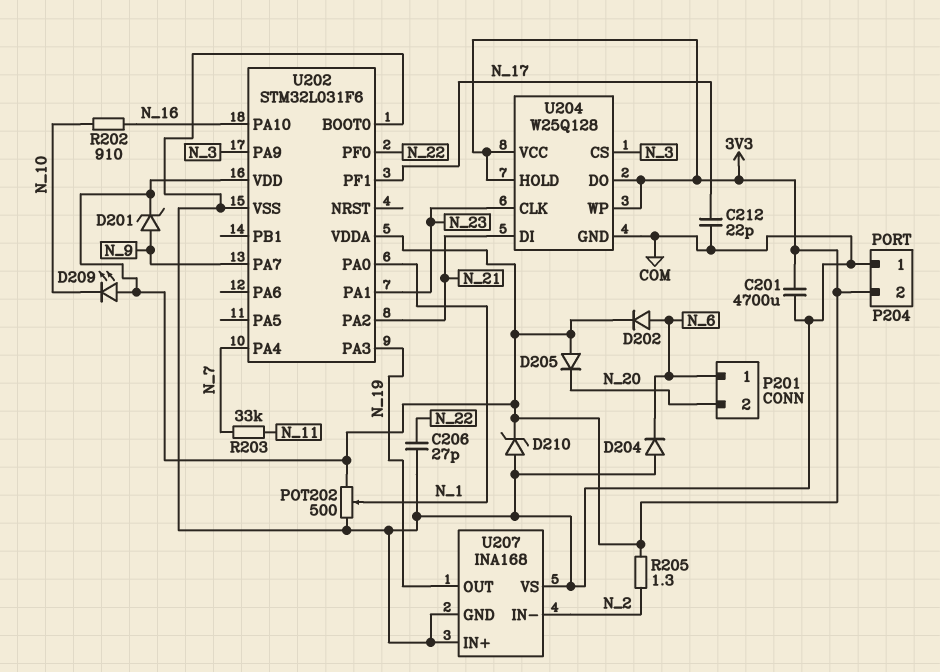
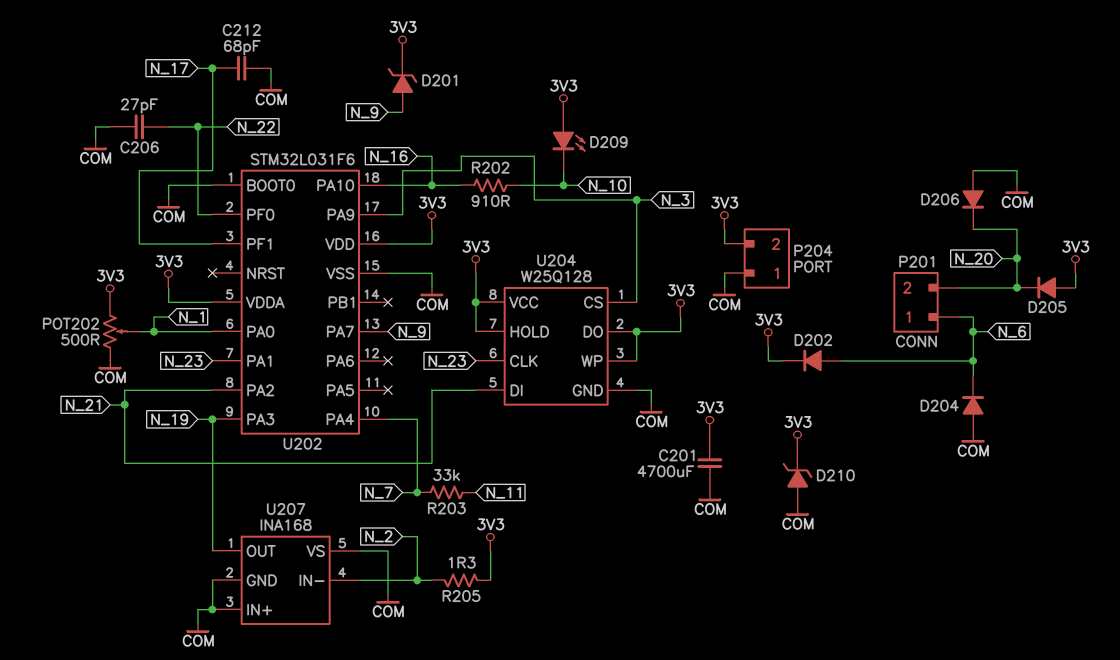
C212: 22pF (COM, N_17) -> 68pF (COM, N_17)
D206: none -> diode (A COM, K N_20)

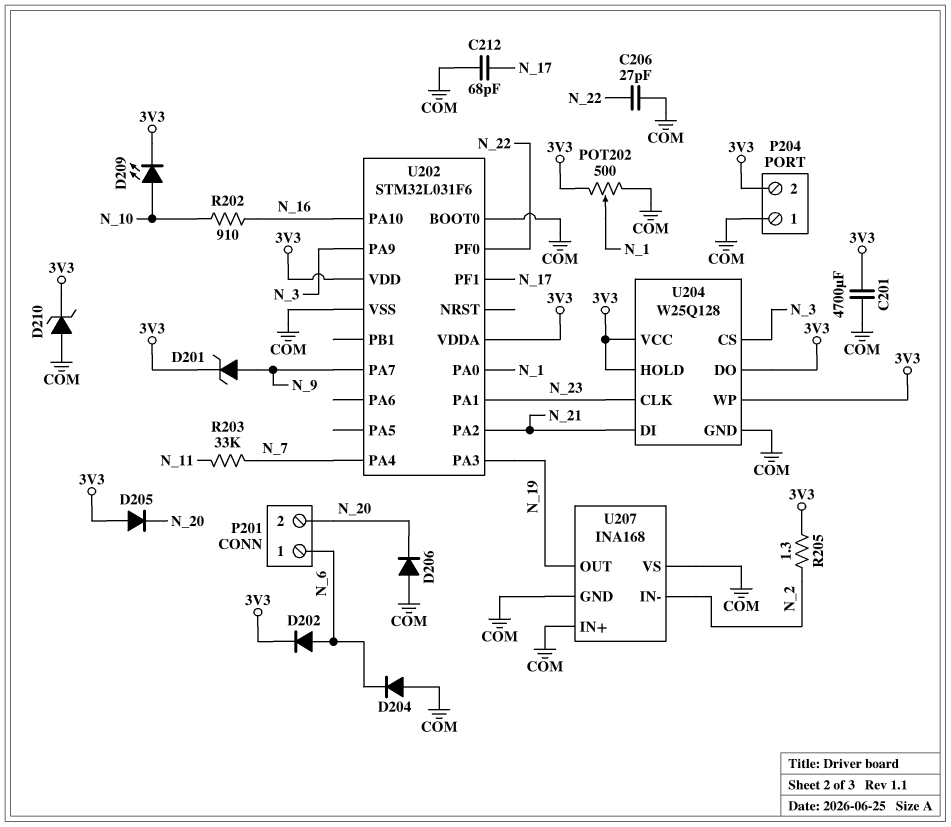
D209: LED (A 3V3, K N_10) -> LED (A N_10, K 3V3)

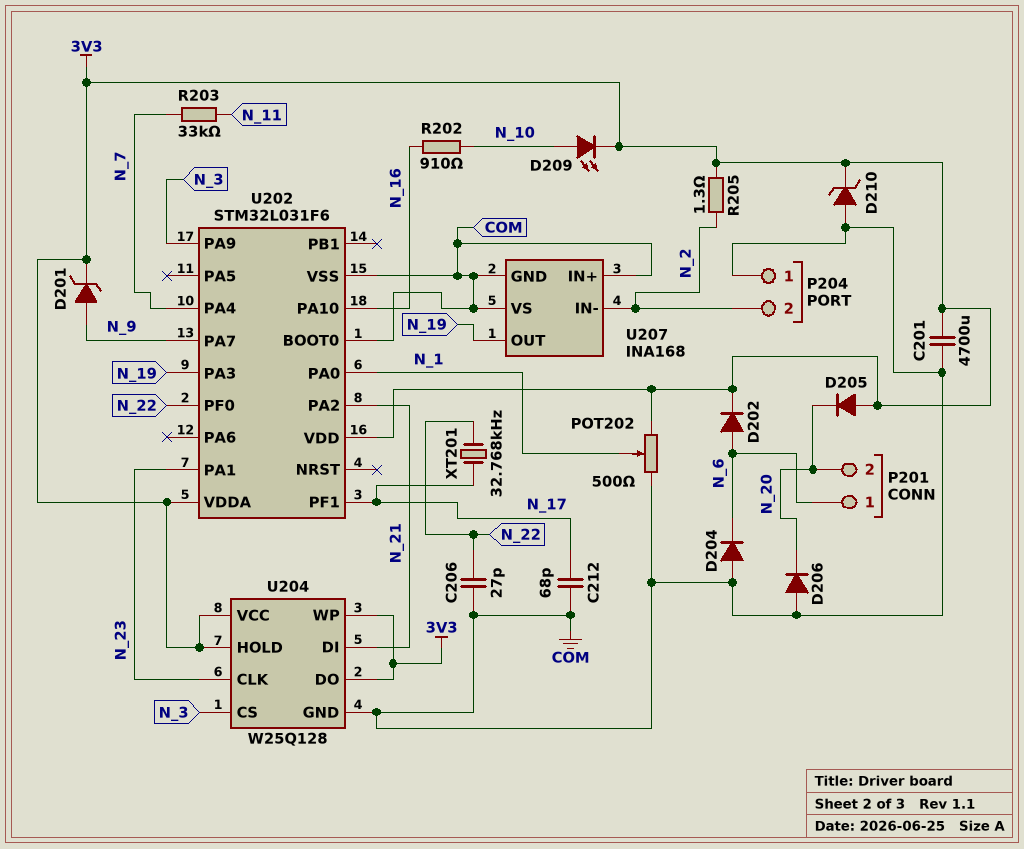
P204 pin 2: 3V3 -> N_2
XT201: none -> 32.768kHz (N_17, N_22)

